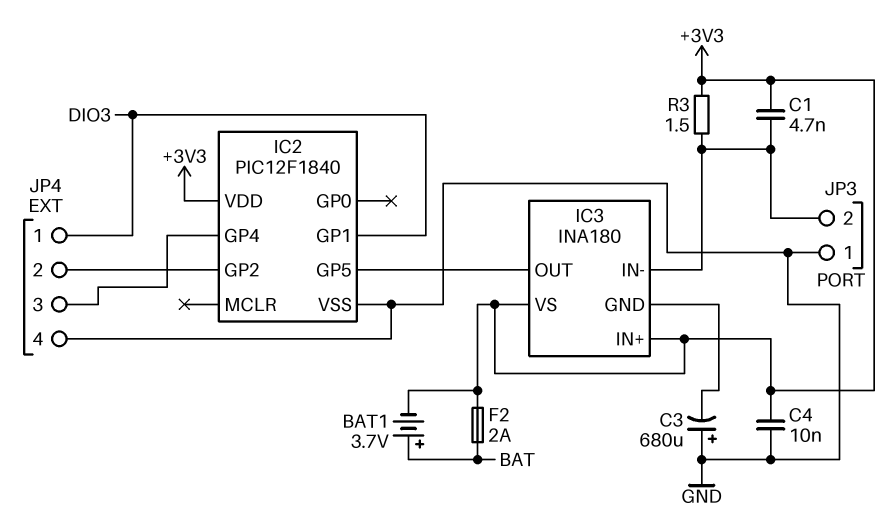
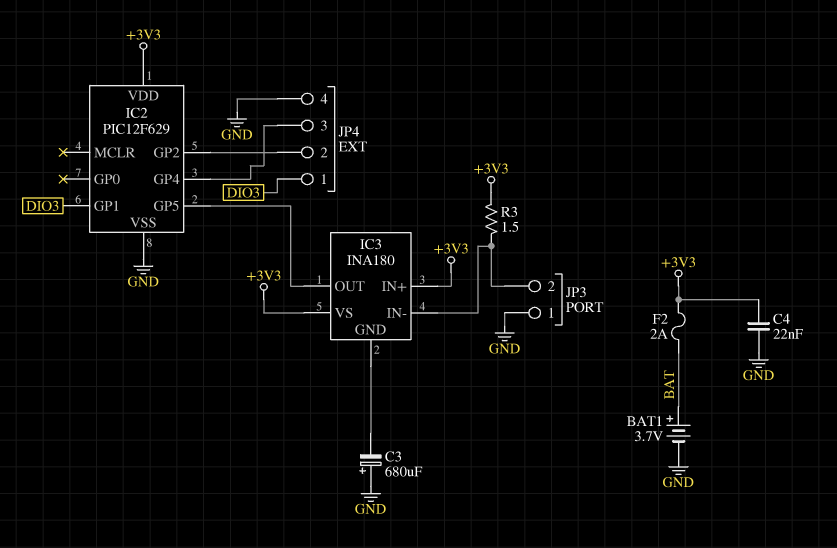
BAT1: 3.7V (plus BAT, minus +3V3) -> 3.7V (plus BAT, minus GND)
C1: 4.7nF (+3V3, IC3/IN-) -> none
C4: 10nF (+3V3, GND) -> 22nF (+3V3, GND)
IC2: PIC12F1840 -> PIC12F629

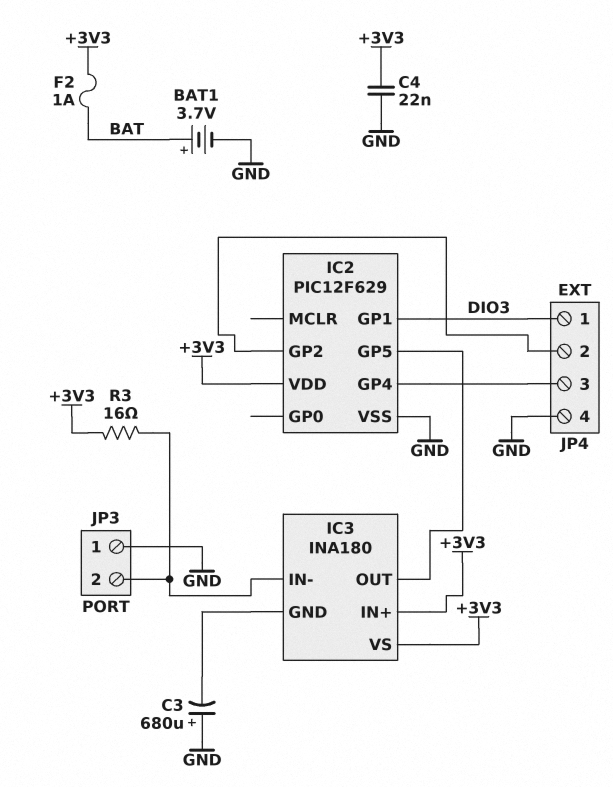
F2: 2A (+3V3, BAT) -> 1A (+3V3, BAT)
R3: 1.5 (+3V3, IC3/IN-) -> 16 (+3V3, IC3/IN-)

